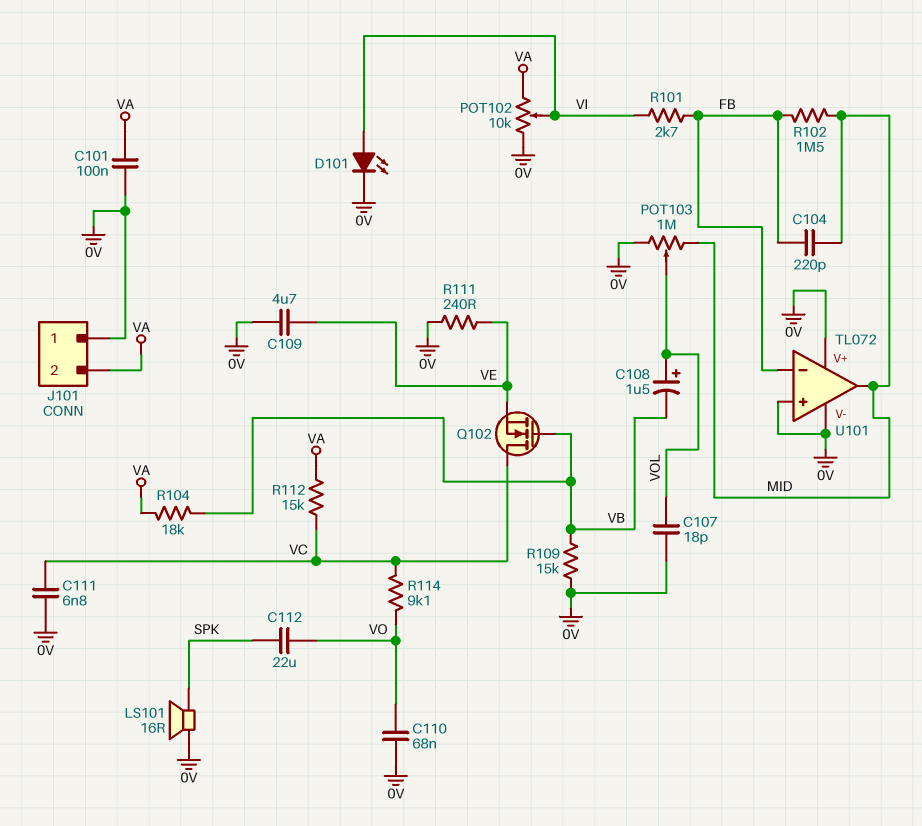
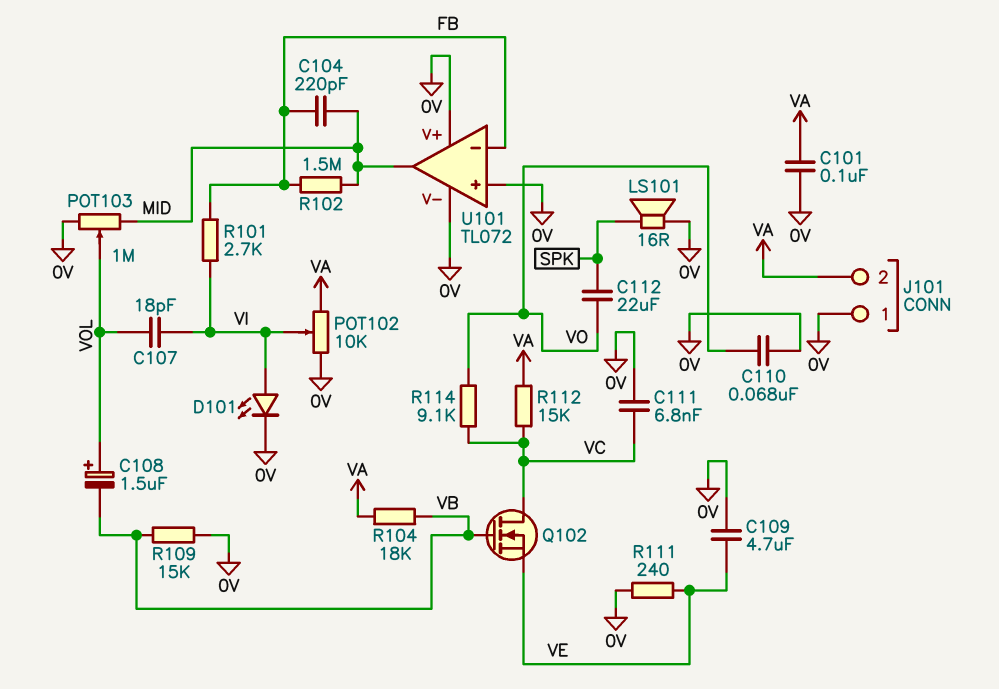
C107: 18pF (0V, VOL) -> 18pF (VI, VOL)

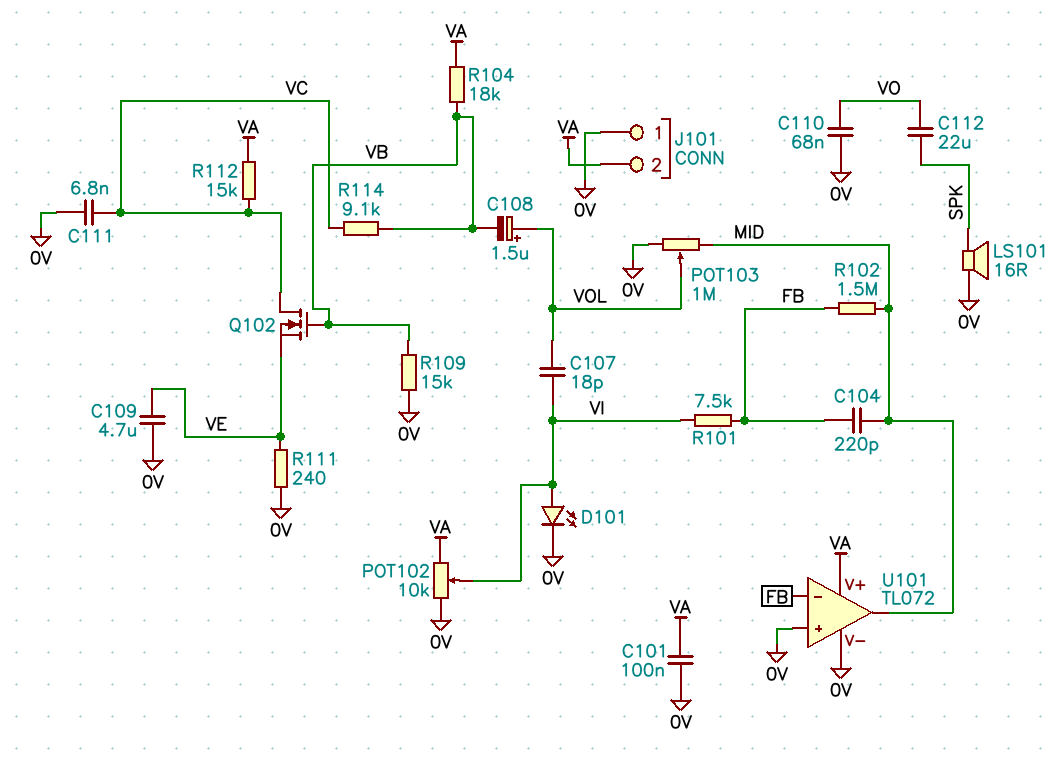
R101: 2.7k (FB, VI) -> 7.5k (FB, VI)
R114: 9.1k (VC, VO) -> 9.1k (VB, VC)
U101 pin V+: 0V -> VA

